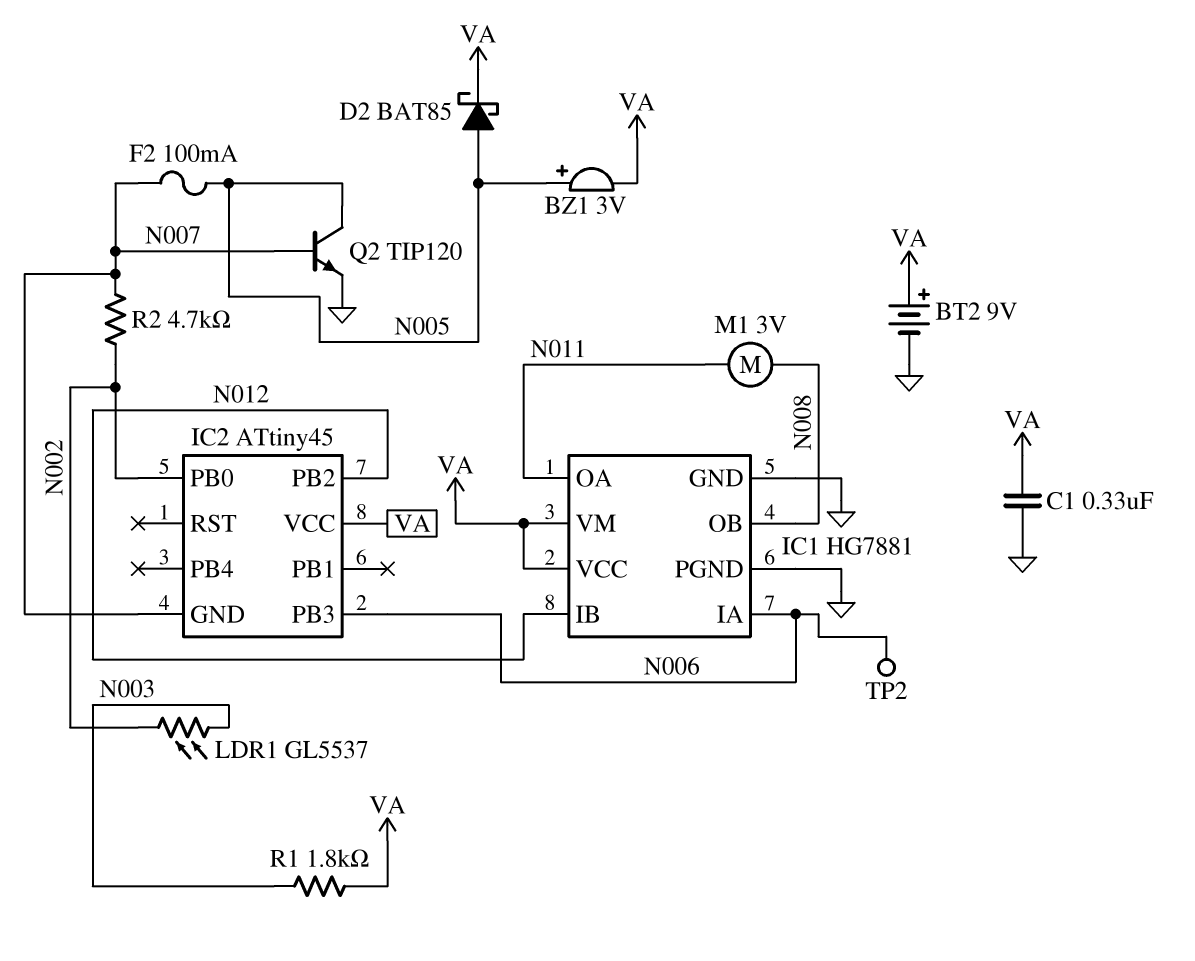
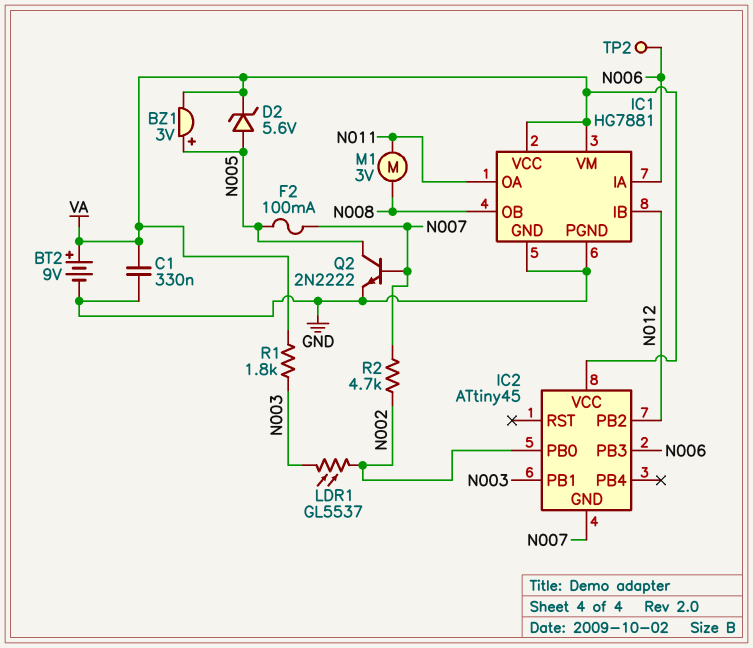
D2: schottky BAT85 (A N005, K VA) -> zener 5.6V (A N005, K VA)
IC2 pin PB1: none -> N003
Q2: NPN TIP120 (B N007, C N005, E GND) -> NPN 2N2222 (B N007, C N005, E GND)

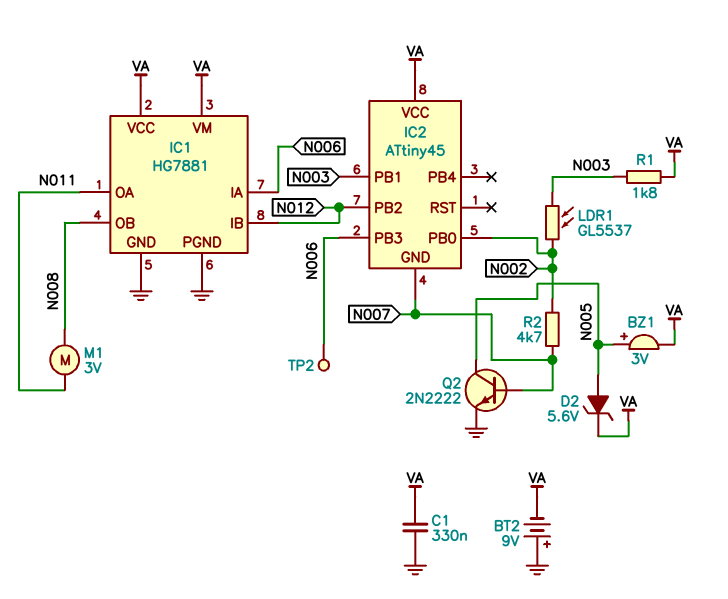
BT2: 9V (plus VA, minus GND) -> 9V (plus GND, minus VA)
F2: 100mA (N005, N007) -> none

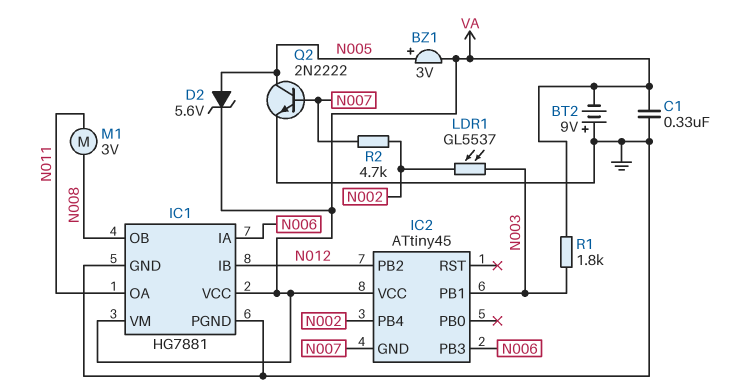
IC2 pin PB0: N002 -> none
IC2 pin PB4: none -> N002
TP2: test point (N006) -> none

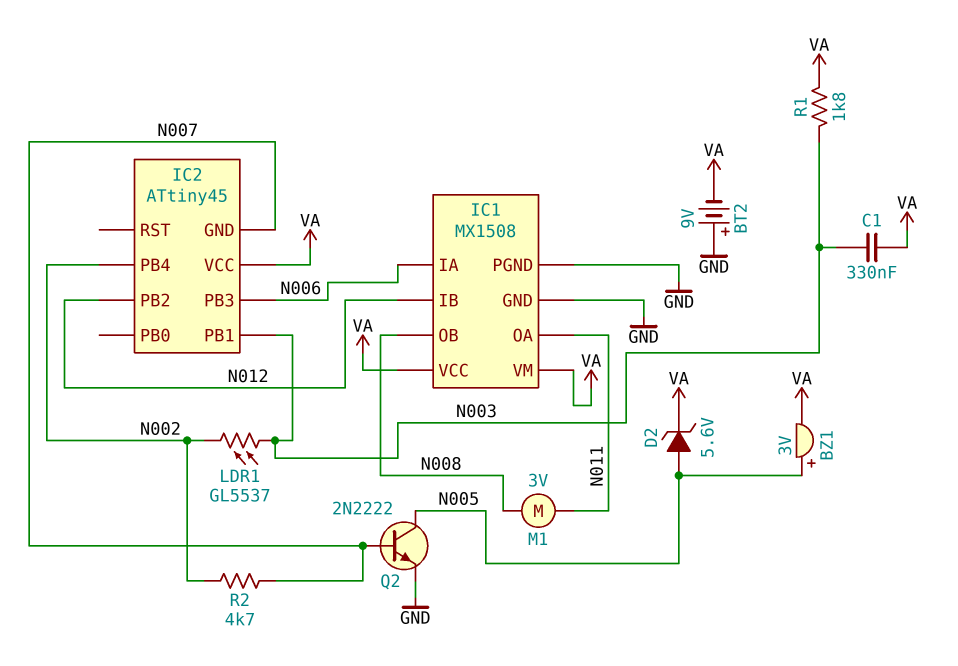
C1: 330nF (GND, VA) -> 330nF (N003, VA)
IC1: HG7881 -> MX1508

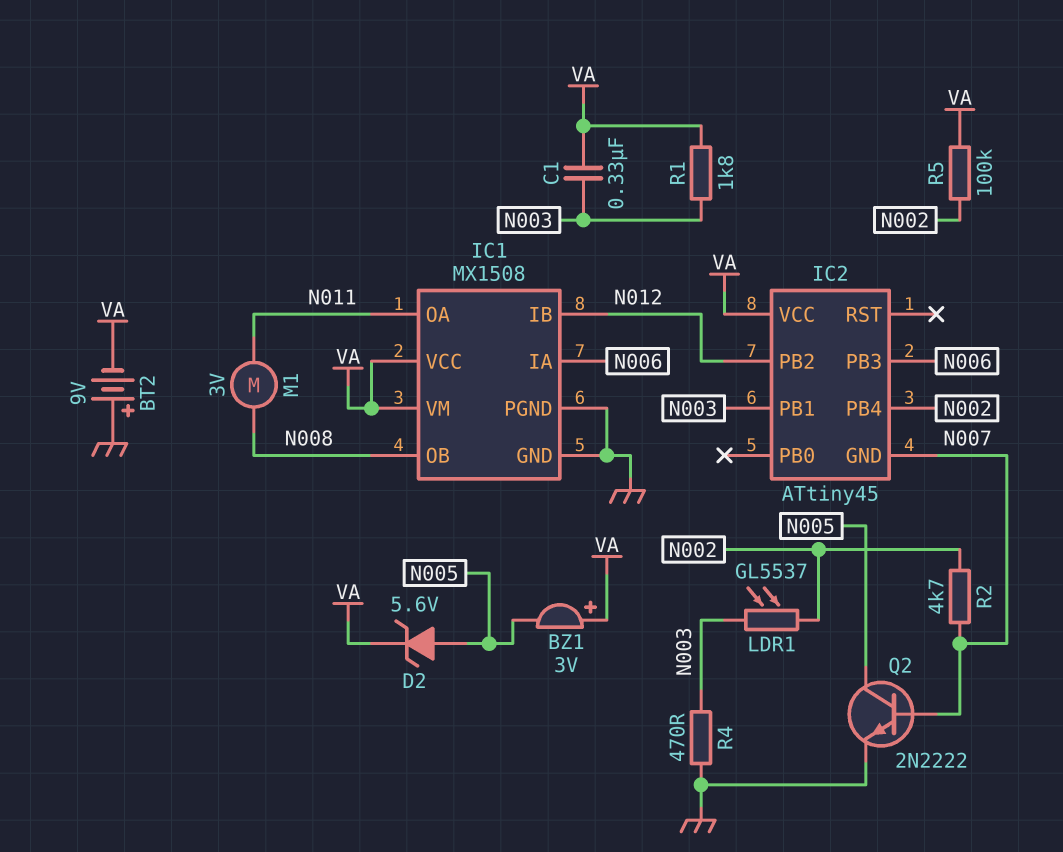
BZ1: buzzer 3V (plus N005, minus VA) -> buzzer 3V (plus VA, minus N005)
R4: none -> 470 (GND, N003)
R5: none -> 100k (N002, VA)

